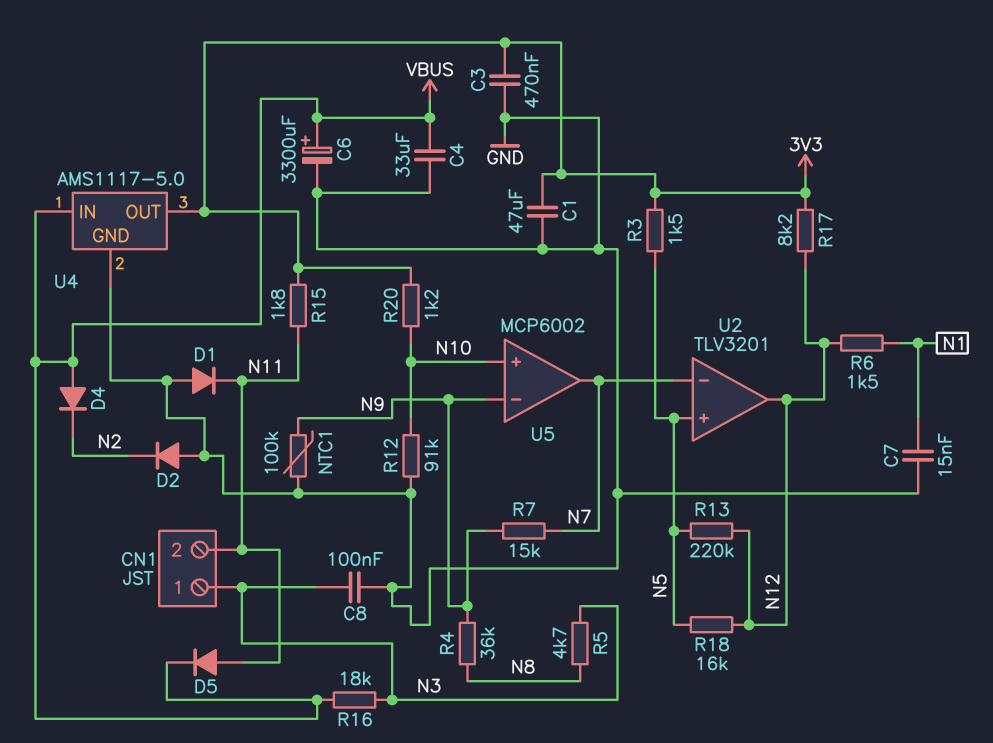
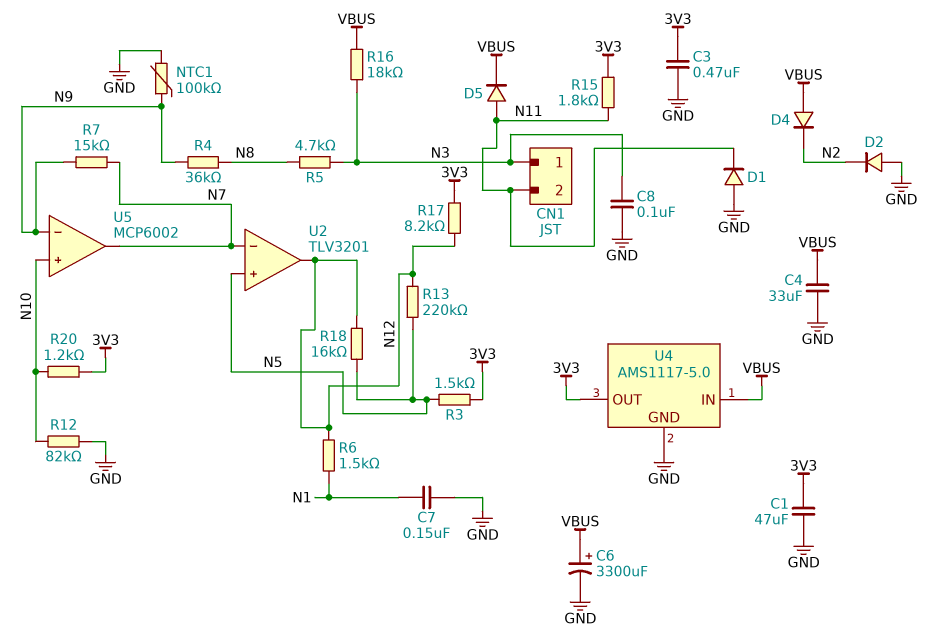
C7: 15nF (GND, N1) -> 150nF (GND, N1)
R12: 91k (GND, N10) -> 82k (GND, N10)

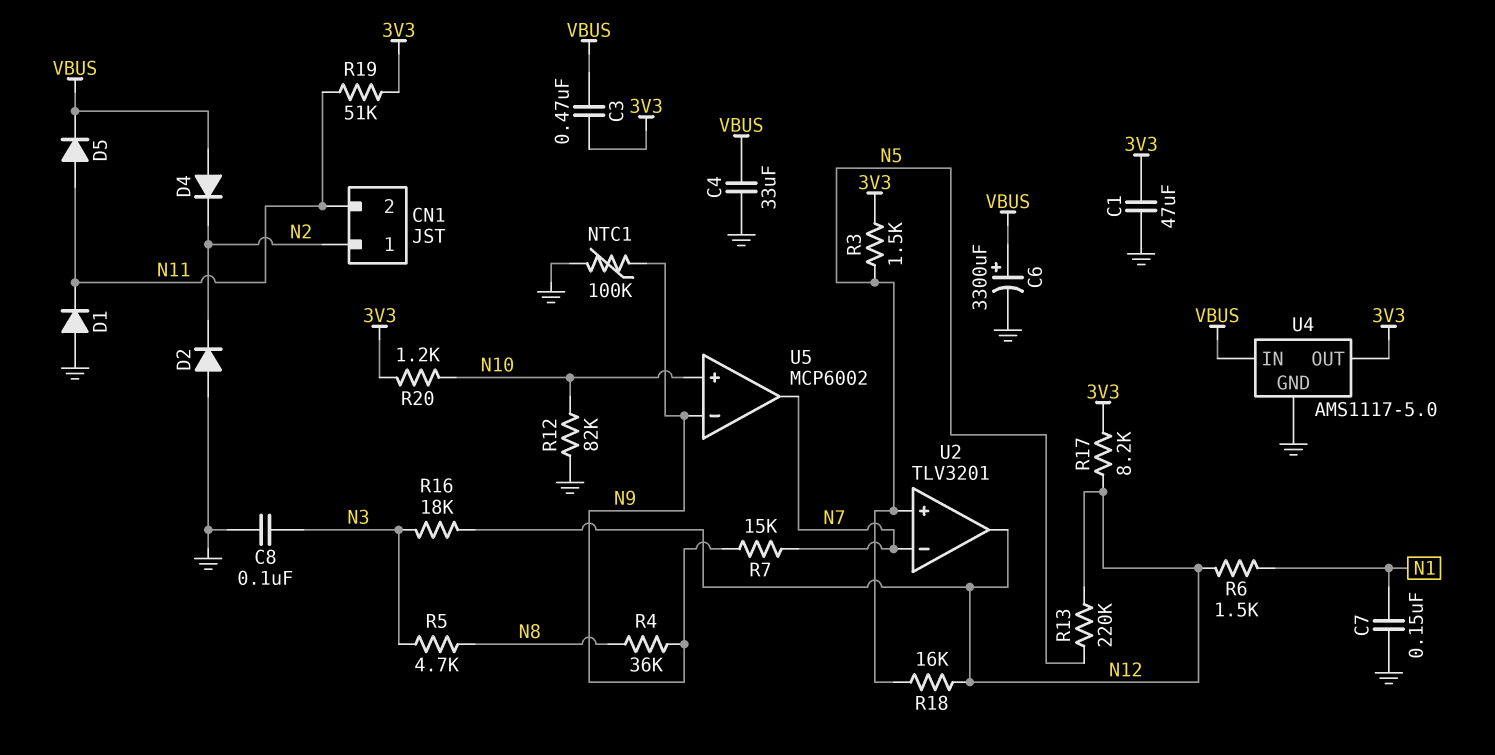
C3: 470nF (3V3, GND) -> 470nF (3V3, VBUS)
CN1 pin 1: N3 -> N2
R15: 1.8k (3V3, N11) -> none
R16: 18k (N3, VBUS) -> 18k (N3, N12)
R19: none -> 51k (3V3, N11)

